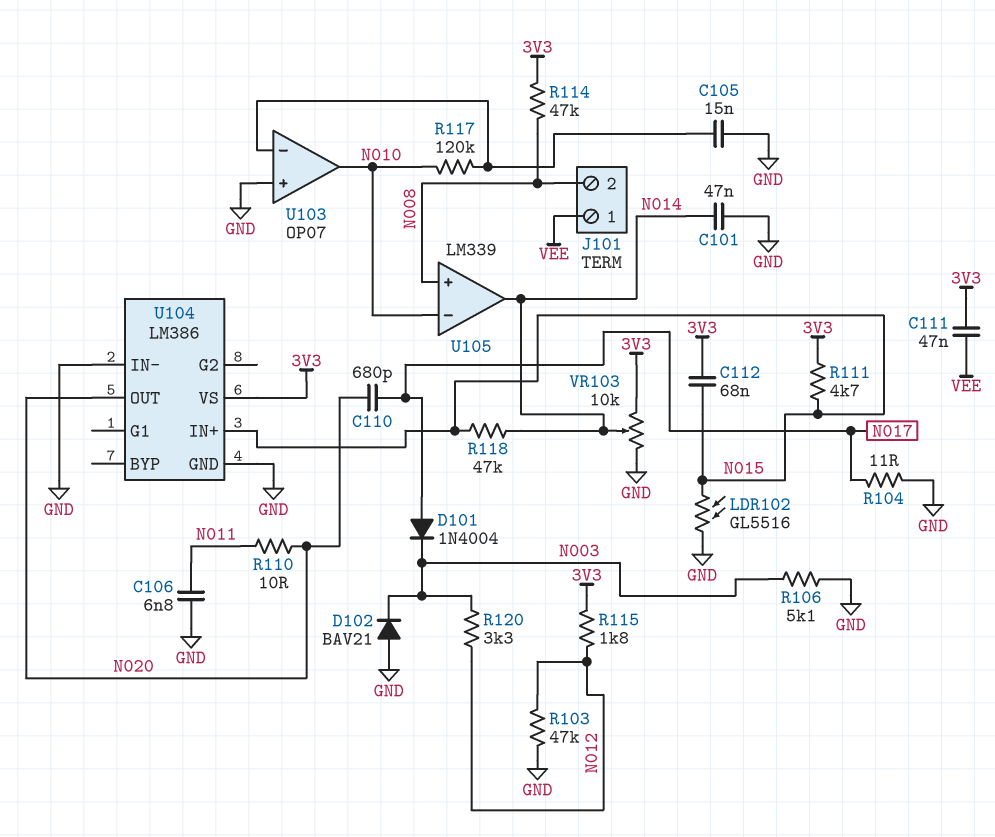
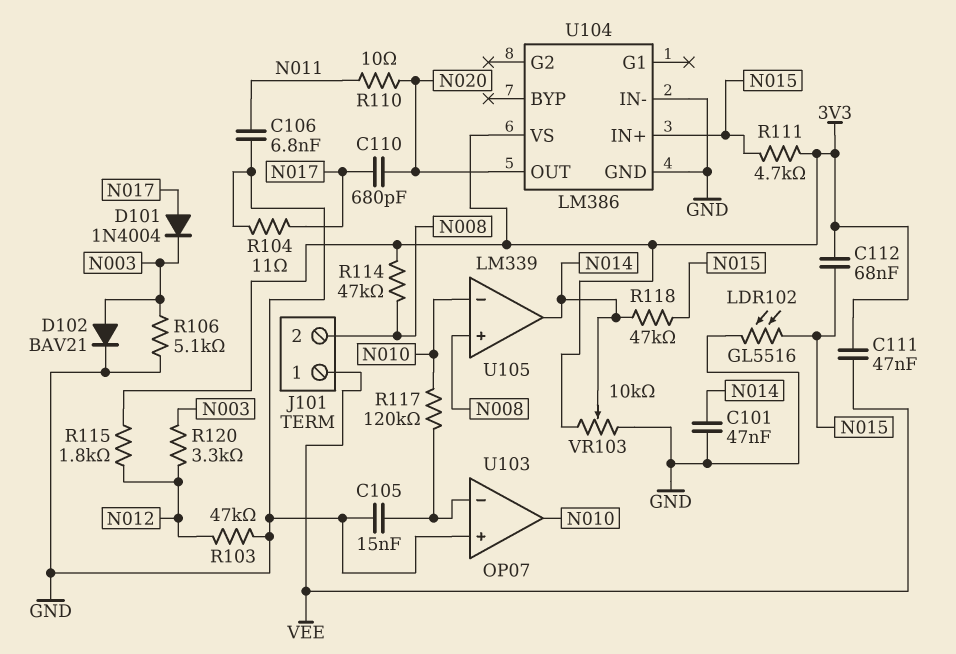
D102: diode BAV21 (A GND, K N003) -> diode BAV21 (A N003, K GND)

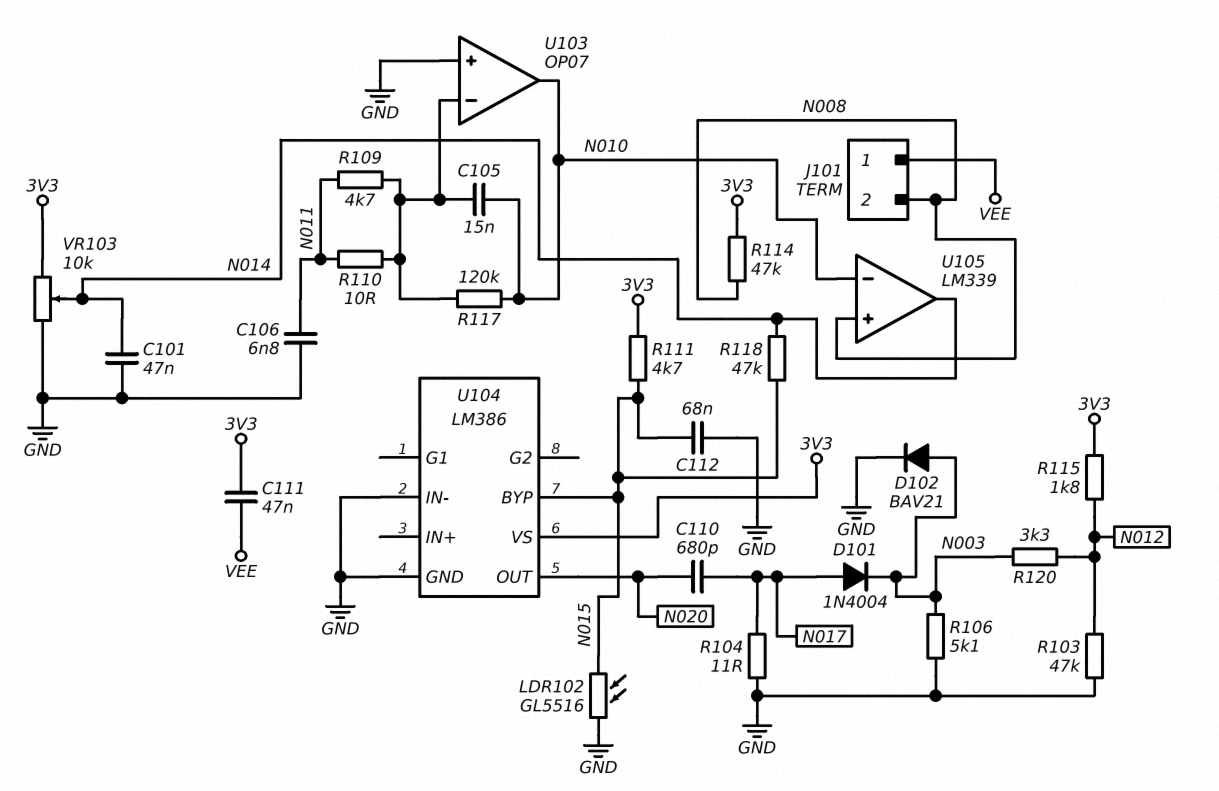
C105: 15nF (GND, U103/in-) -> 15nF (N010, U103/in-)
C112: 68nF (3V3, N015) -> 68nF (GND, N015)
R109: none -> 4.7k (N011, U103/in-)
R110: 10 (N011, N020) -> 10 (N011, U103/in-)
U104 pin BYP: none -> N015
U104 pin IN+: N015 -> none

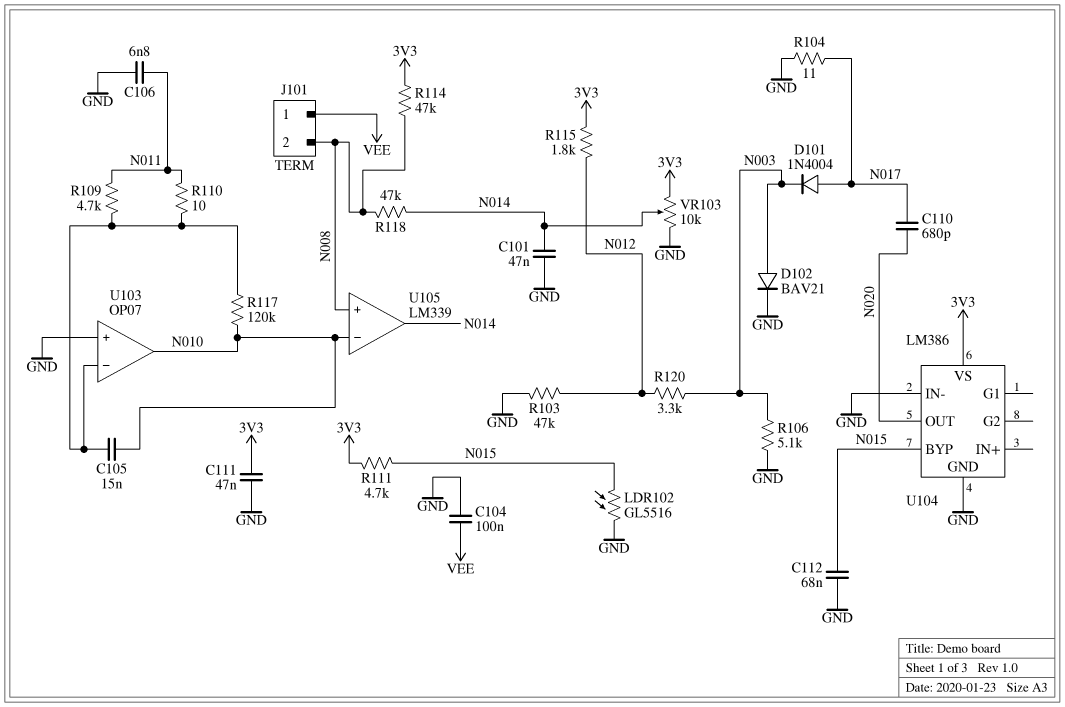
C104: none -> 100nF (GND, VEE)
C111: 47nF (3V3, VEE) -> 47nF (3V3, GND)
R118: 47k (N014, N015) -> 47k (N008, N014)

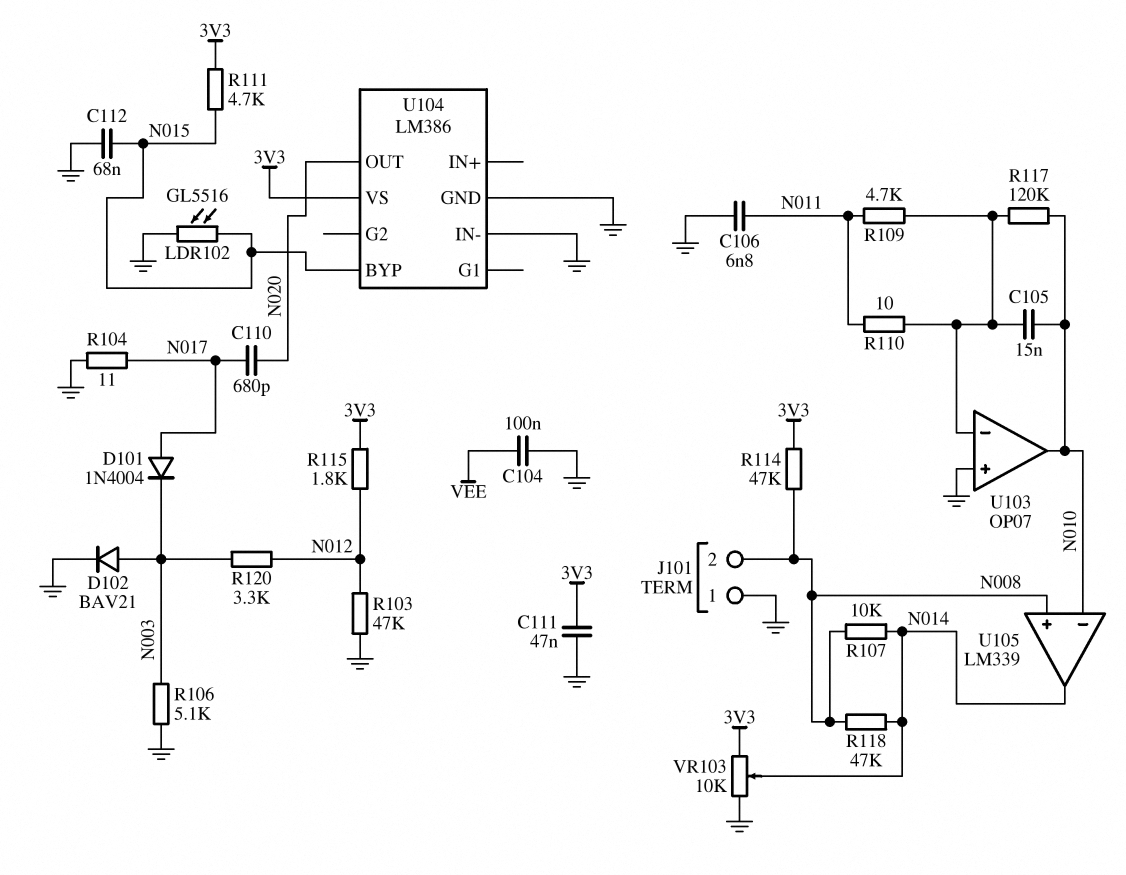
C101: 47nF (GND, N014) -> none
J101 pin 1: VEE -> GND
R107: none -> 10k (N008, N014)

